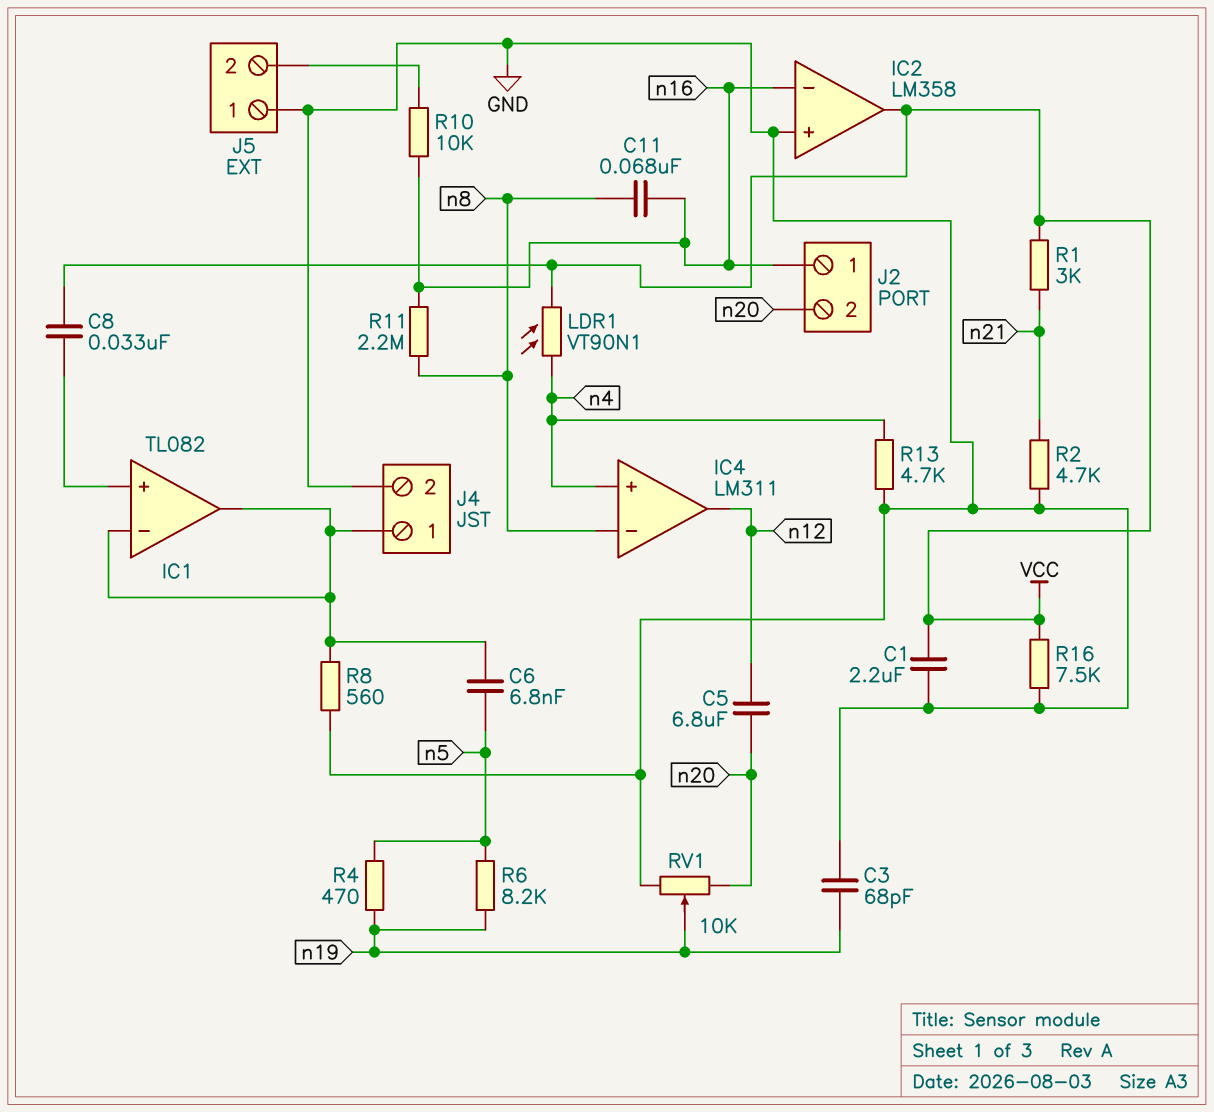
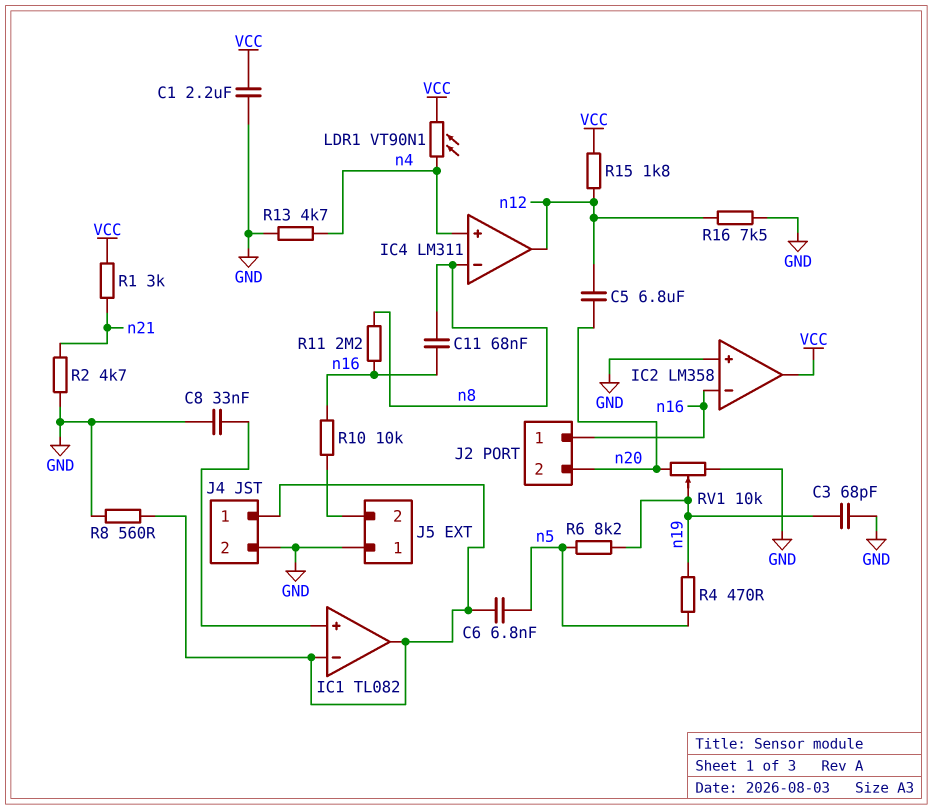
C8: 33nF (IC1/in+, VCC) -> 33nF (GND, IC1/in+)
R15: none -> 1.8k (VCC, n12)
R16: 7.5k (GND, VCC) -> 7.5k (GND, n12)

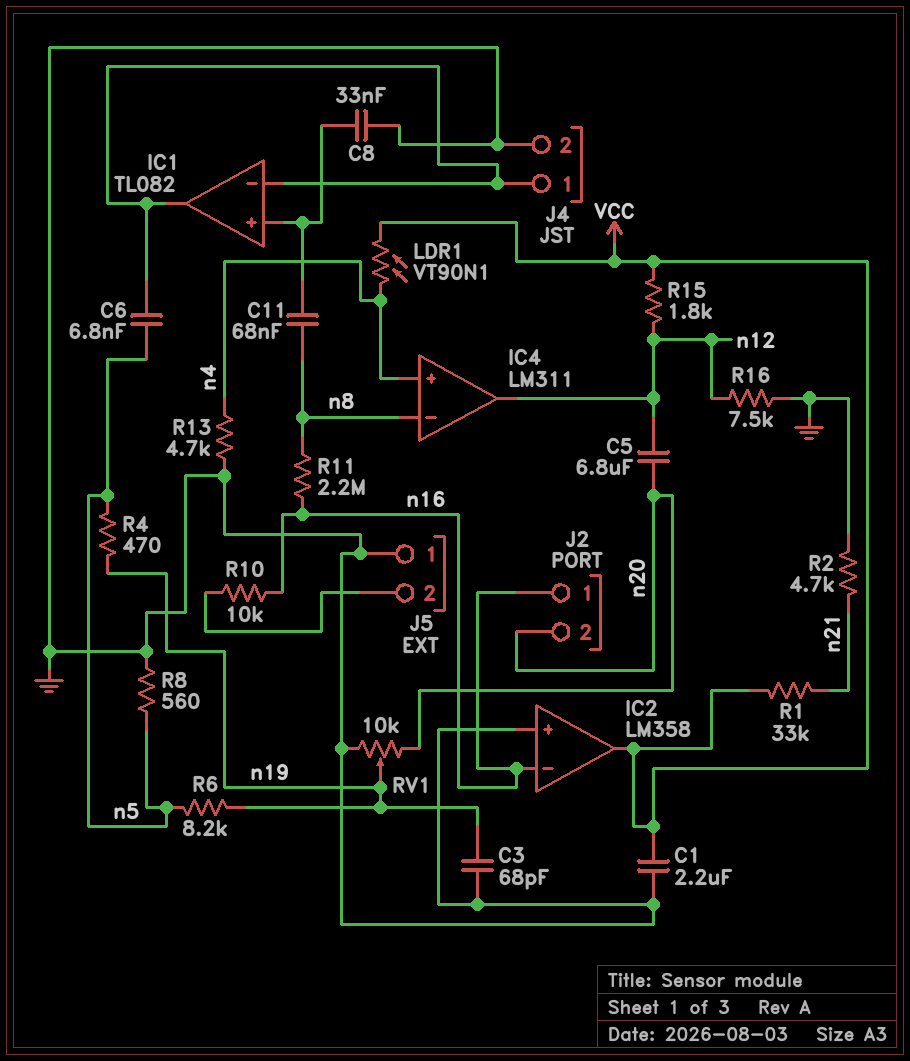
C11: 68nF (n8, n16) -> 68nF (IC1/in+, n8)
R1: 3k (VCC, n21) -> 33k (VCC, n21)
R8: 560 (GND, IC1/in-) -> 560 (GND, n5)

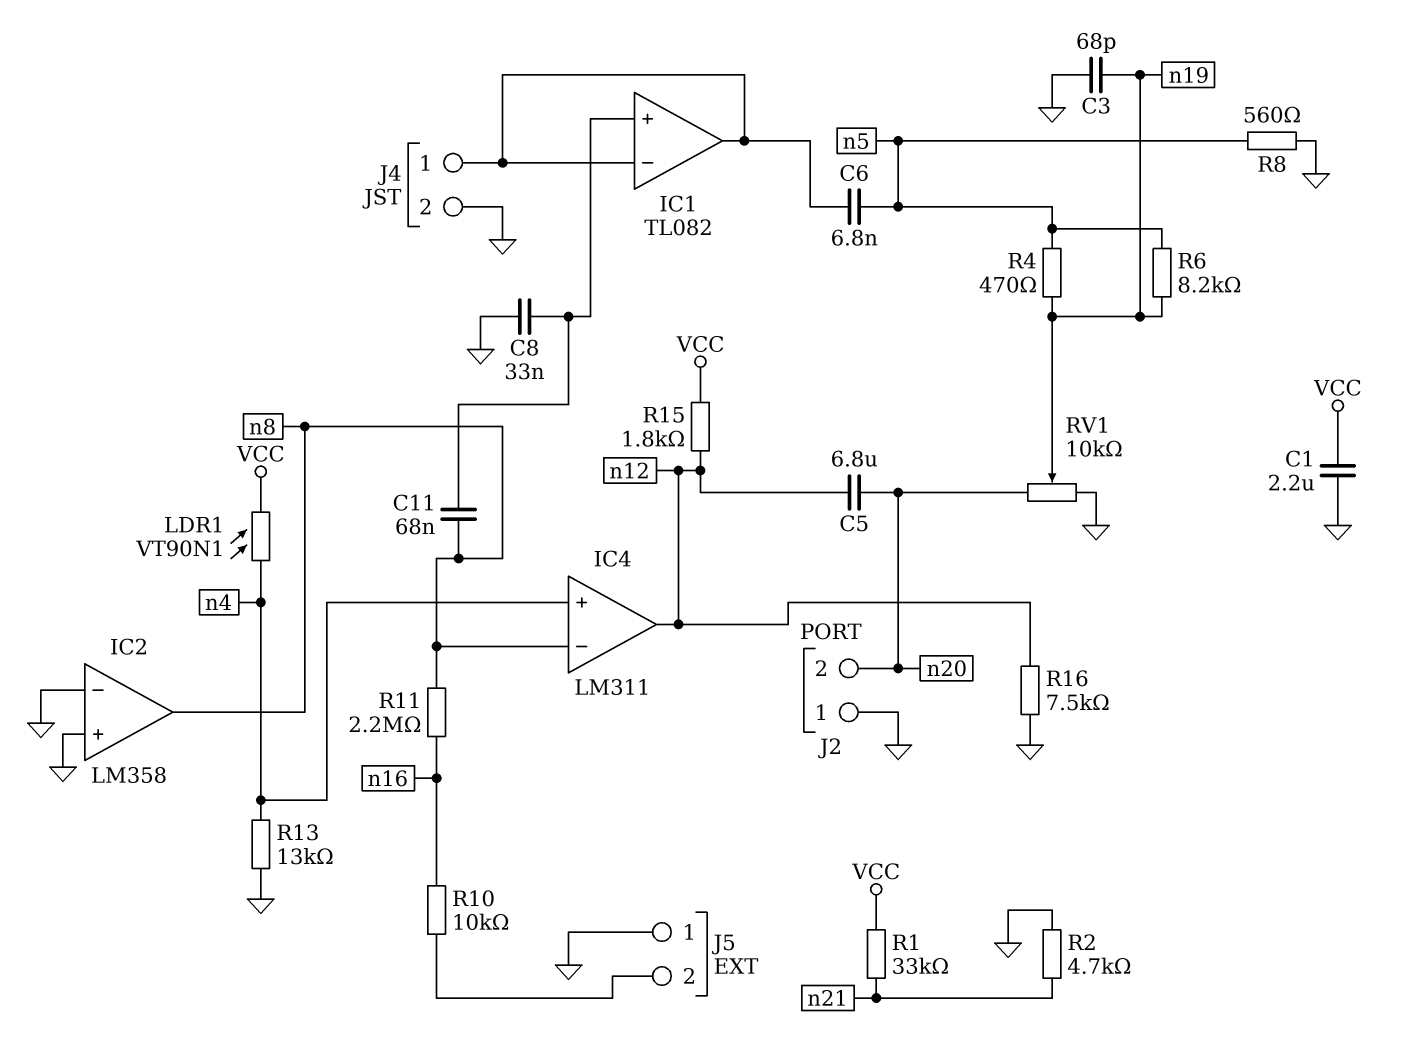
IC2 pin in-: n16 -> GND
IC2 pin out: VCC -> n8
J2 pin 1: n16 -> GND
R13: 4.7k (GND, n4) -> 13k (GND, n4)

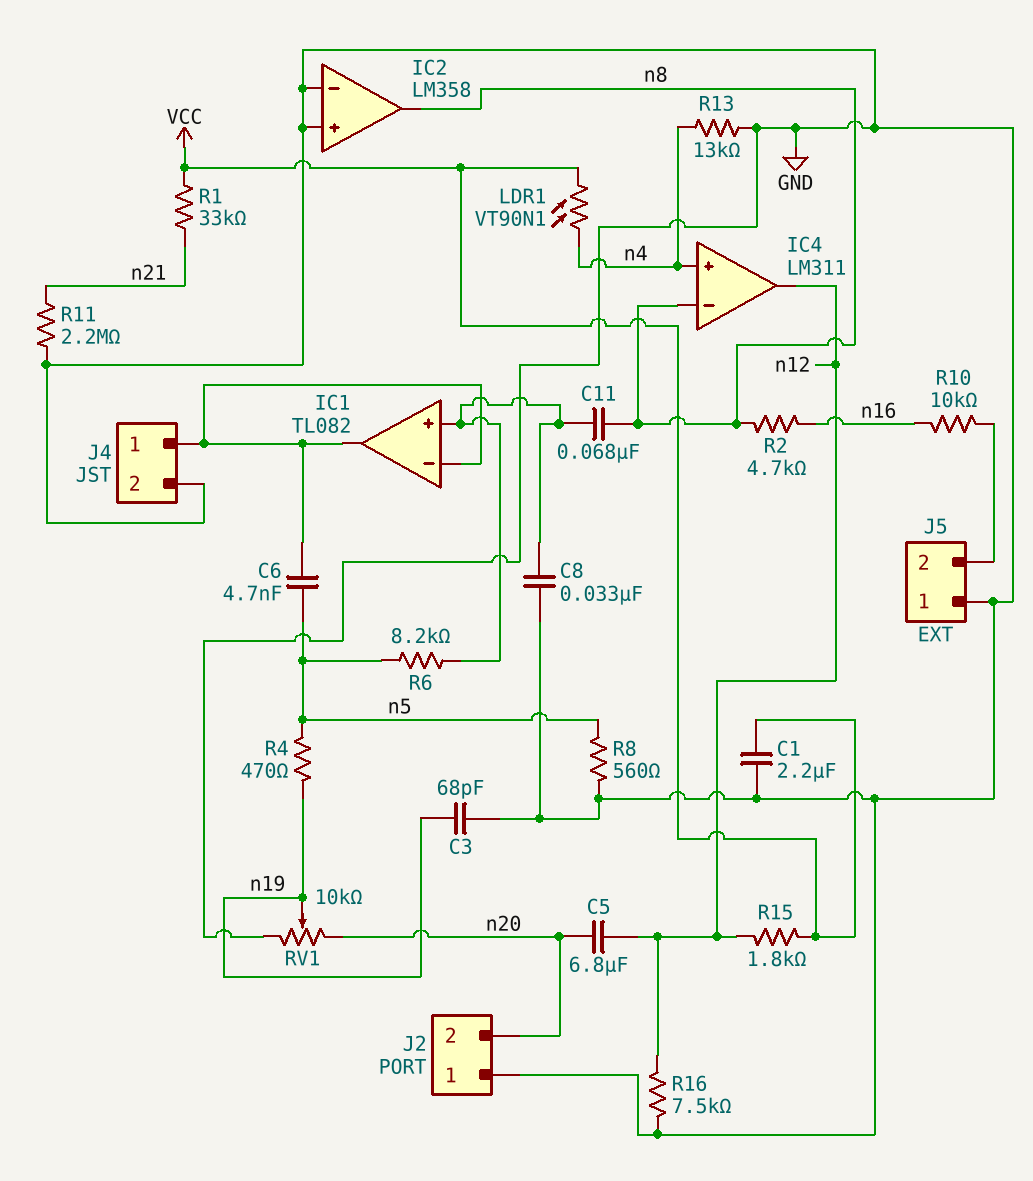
C6: 6.8nF (IC1/in-, n5) -> 4.7nF (IC1/in-, n5)
R2: 4.7k (GND, n21) -> 4.7k (n8, n16)
R6: 8.2k (n5, n19) -> 8.2k (IC1/in+, n5)
R11: 2.2M (n8, n16) -> 2.2M (GND, n21)

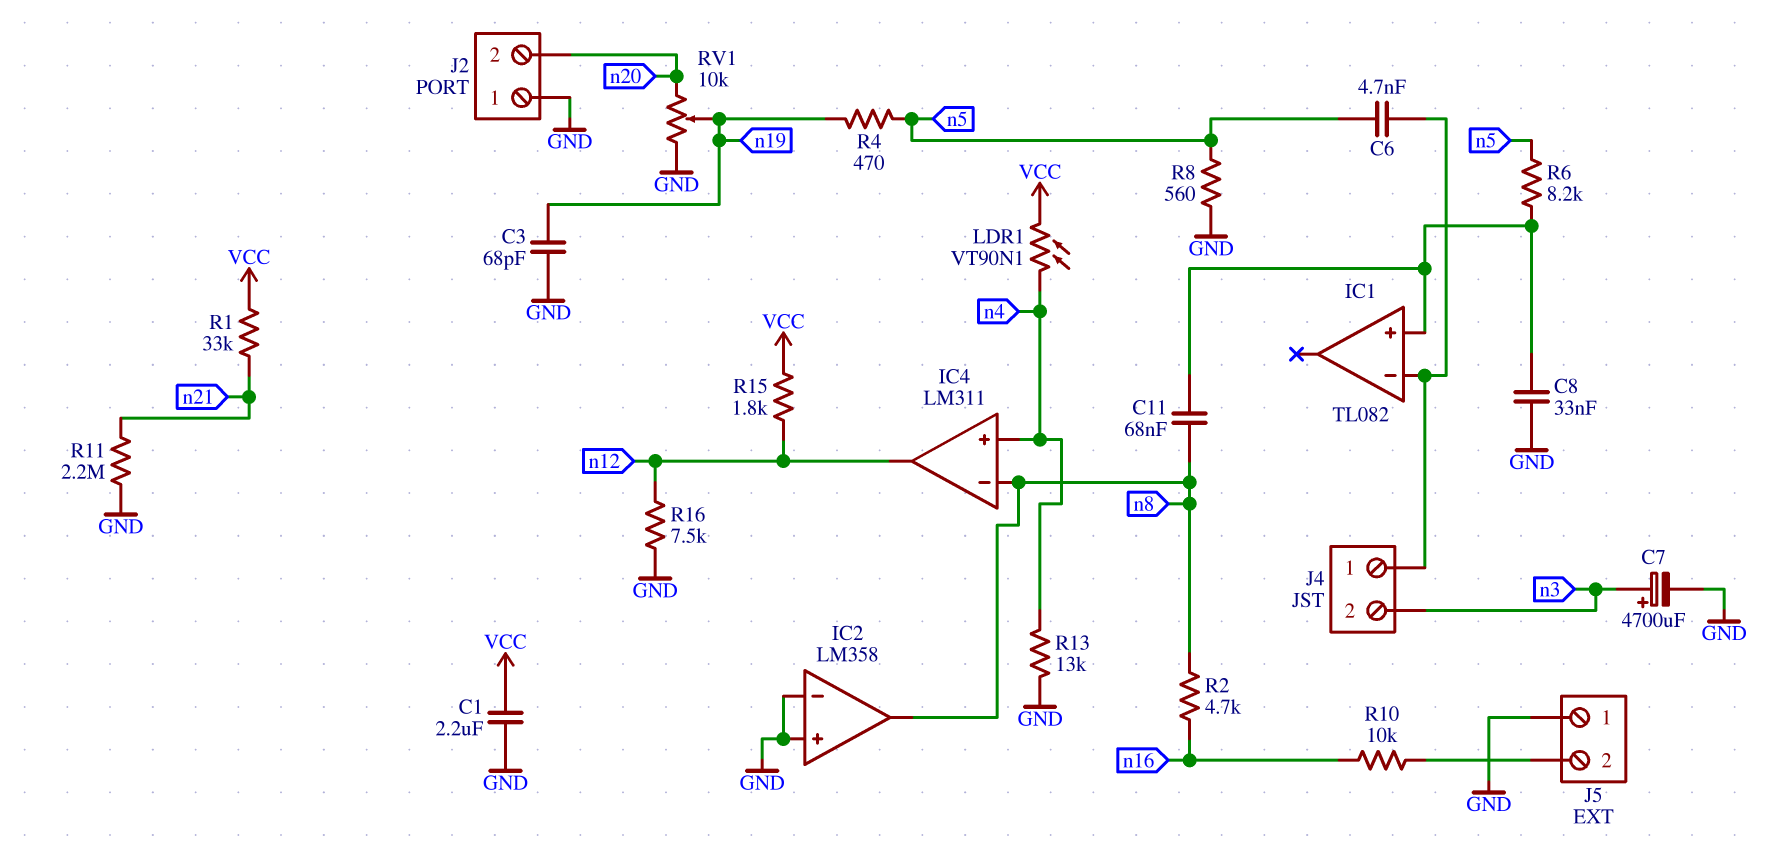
C5: 6.8uF (n12, n20) -> none
C7: none -> 4700uF (plus n3, minus GND)
IC1 pin out: IC1/in- -> none
J4 pin 2: GND -> n3

